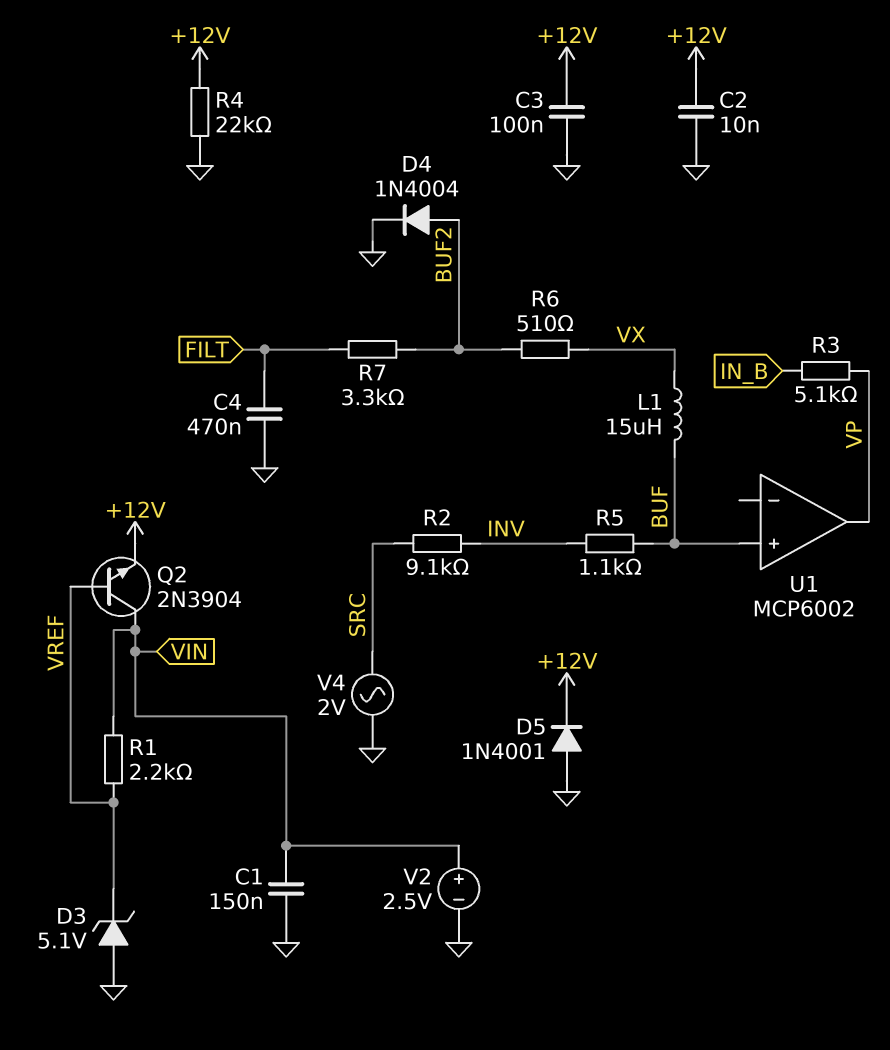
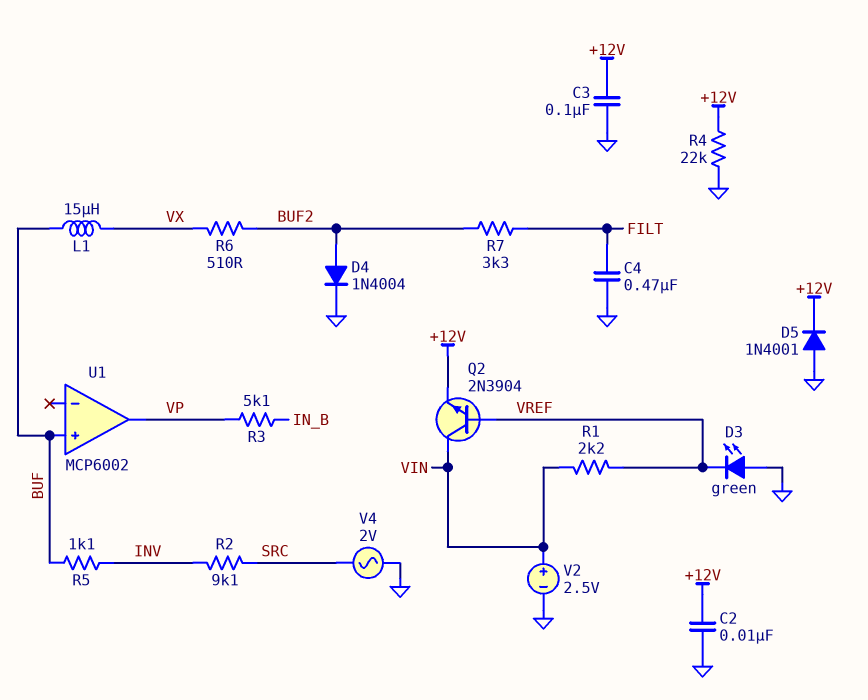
C1: 150nF (GND, VIN) -> none
D3: zener 5.1V (A GND, K VREF) -> LED green (A GND, K VREF)

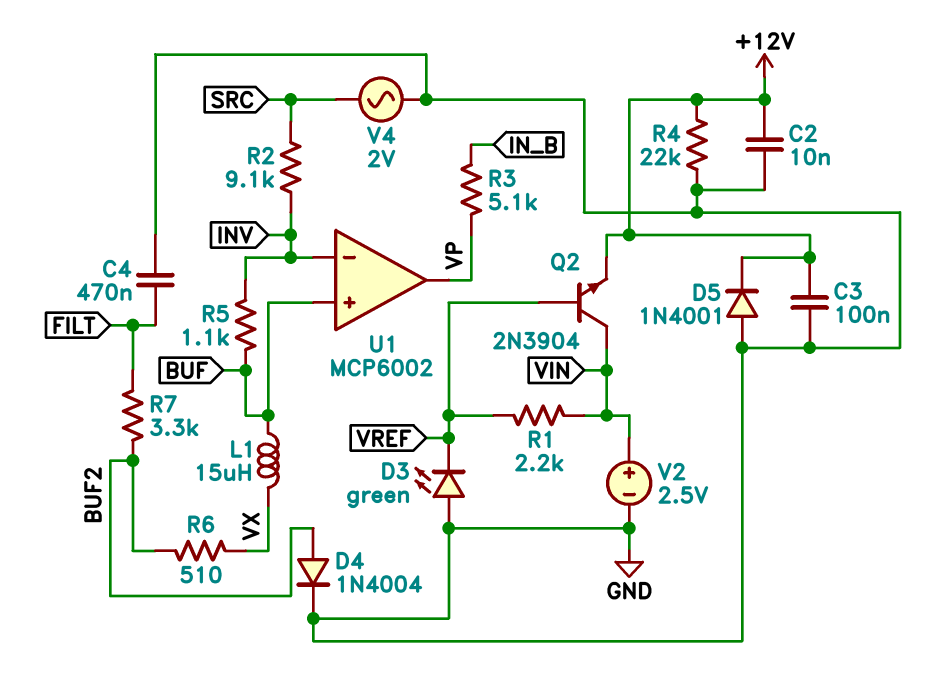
U1 pin in-: none -> INV

